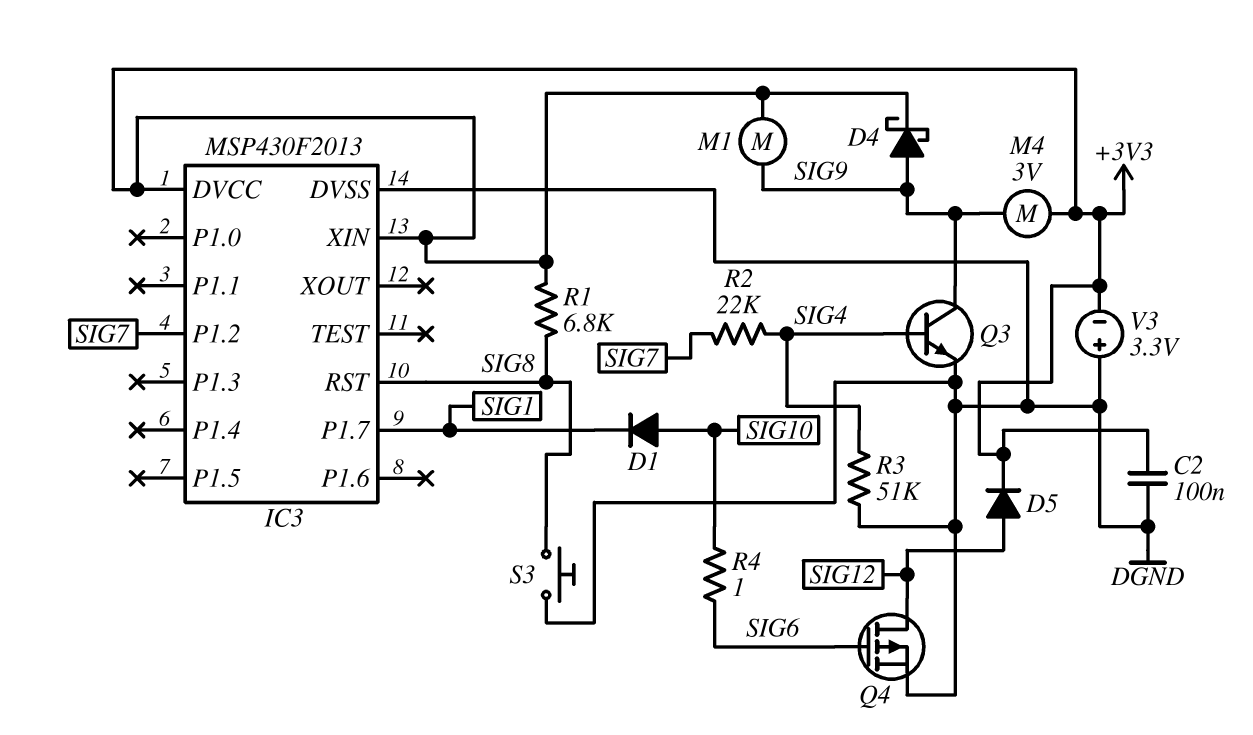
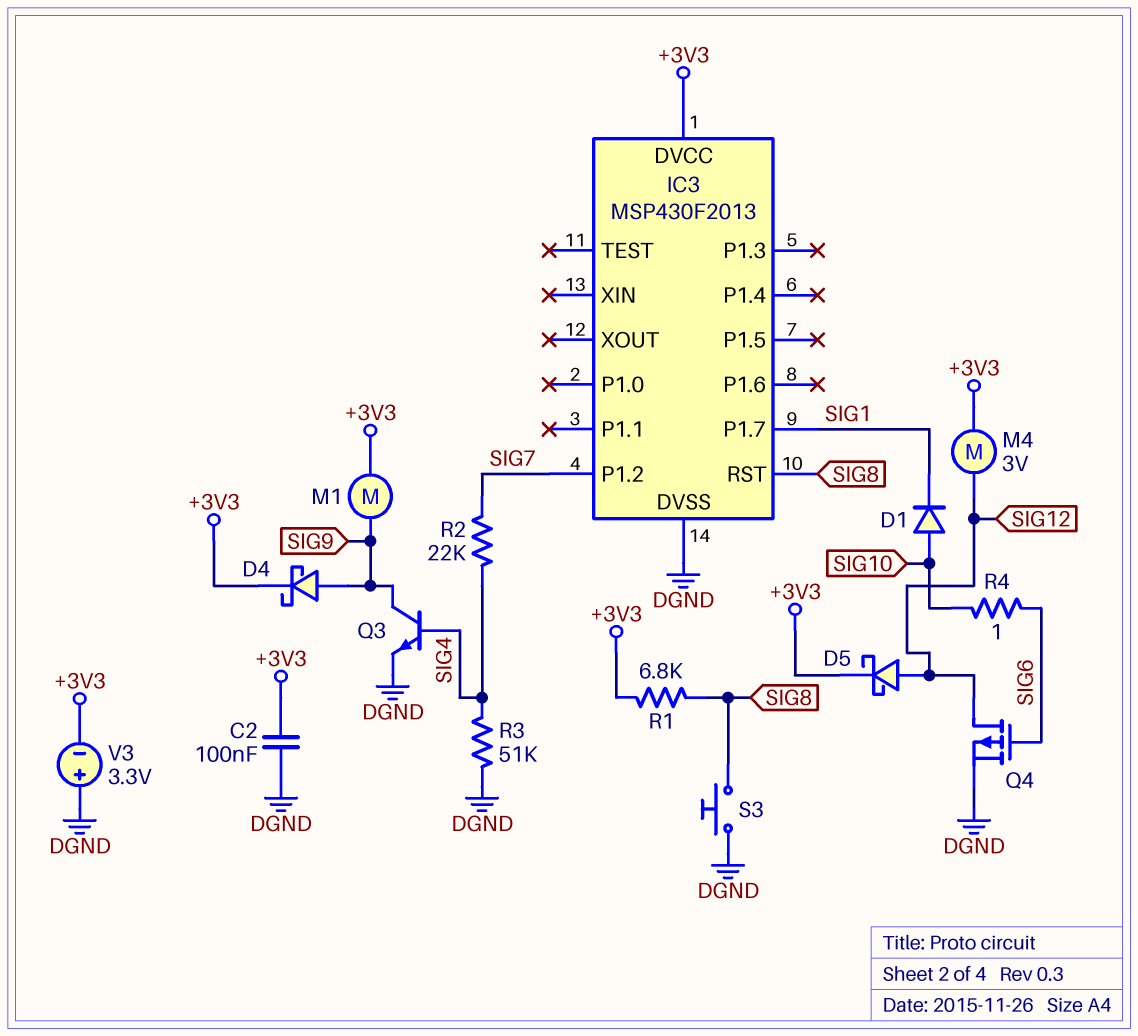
D5: diode (A SIG12, K +3V3) -> schottky (A SIG12, K +3V3)
IC3 pin XIN: +3V3 -> none
M4: motor 3V (+3V3, SIG9) -> motor 3V (+3V3, SIG12)

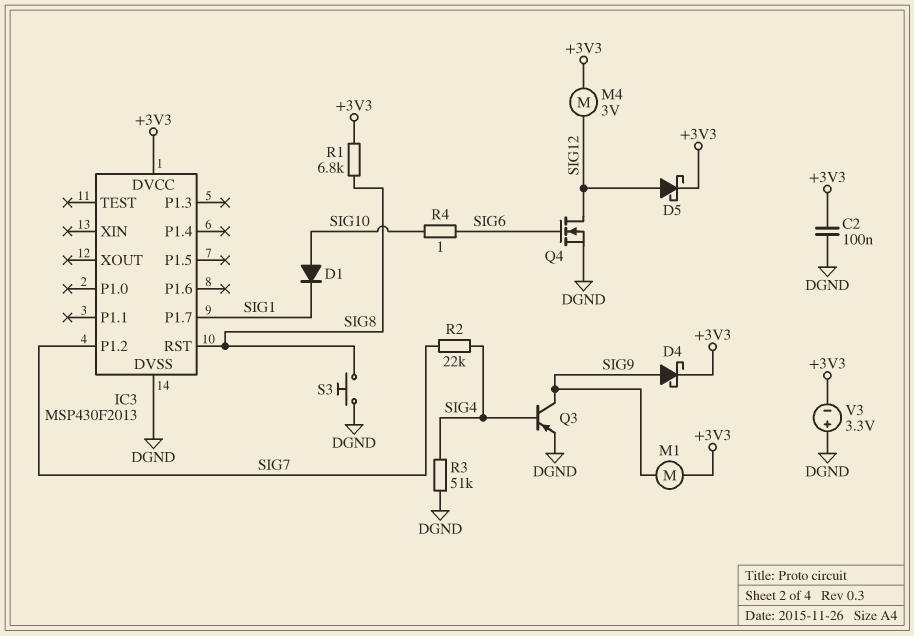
Q3: NPN (B SIG4, C SIG9, E DGND) -> PNP (B SIG4, C SIG9, E DGND)
Q4: PMOS (G SIG6, D SIG12, S DGND) -> NMOS (G SIG6, D SIG12, S DGND)

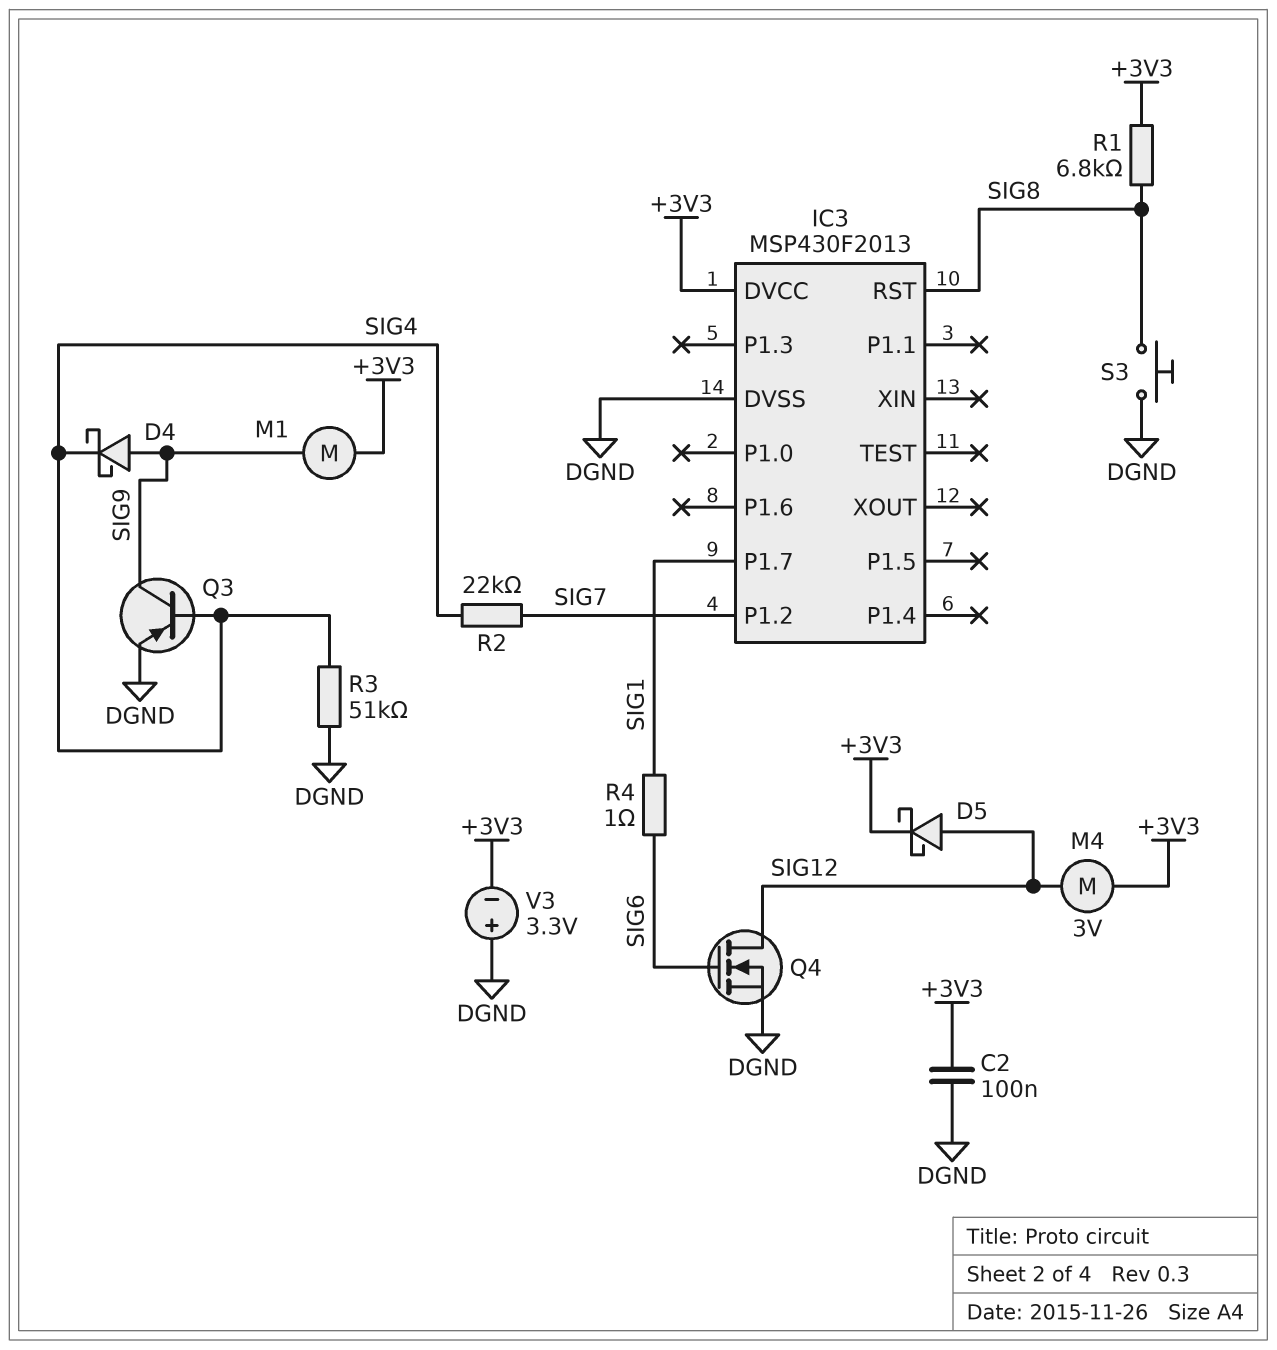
D1: diode (A SIG10, K SIG1) -> none
D4: schottky (A SIG9, K +3V3) -> schottky (A SIG9, K SIG4)
R4: 1 (SIG6, SIG10) -> 1 (SIG1, SIG6)

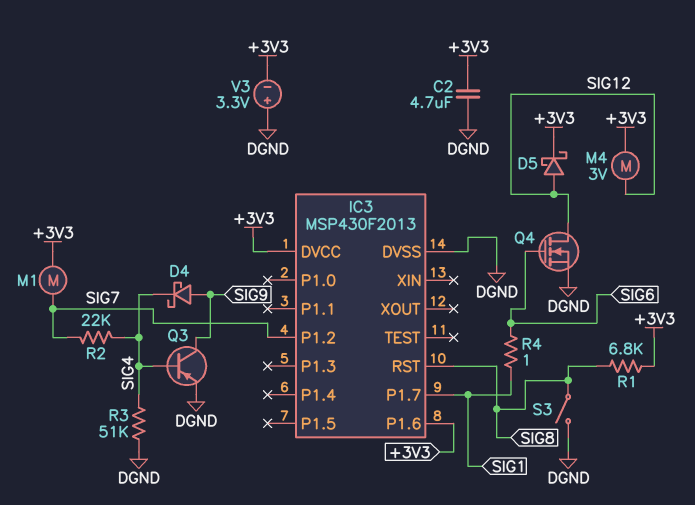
C2: 100nF (+3V3, DGND) -> 4.7uF (+3V3, DGND)
IC3 pin P1.6: none -> +3V3
M1: motor (+3V3, SIG9) -> motor (+3V3, SIG7)
S3: button (DGND, SIG8) -> switch (DGND, SIG8)

